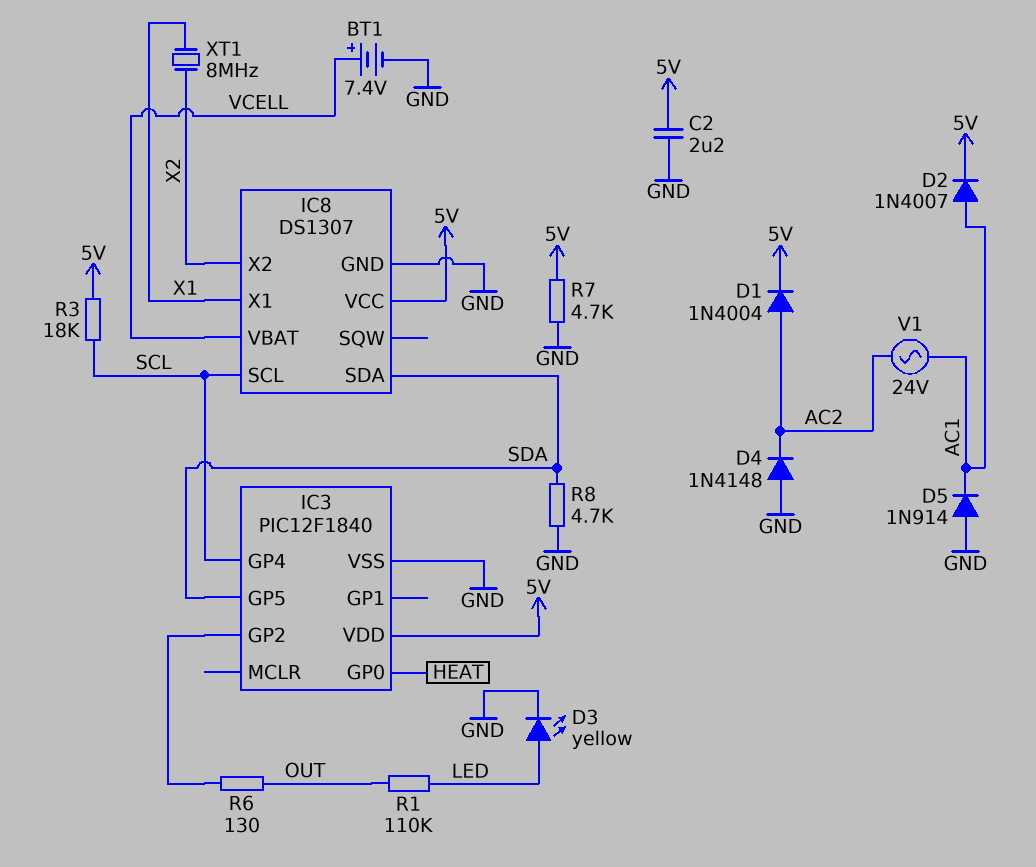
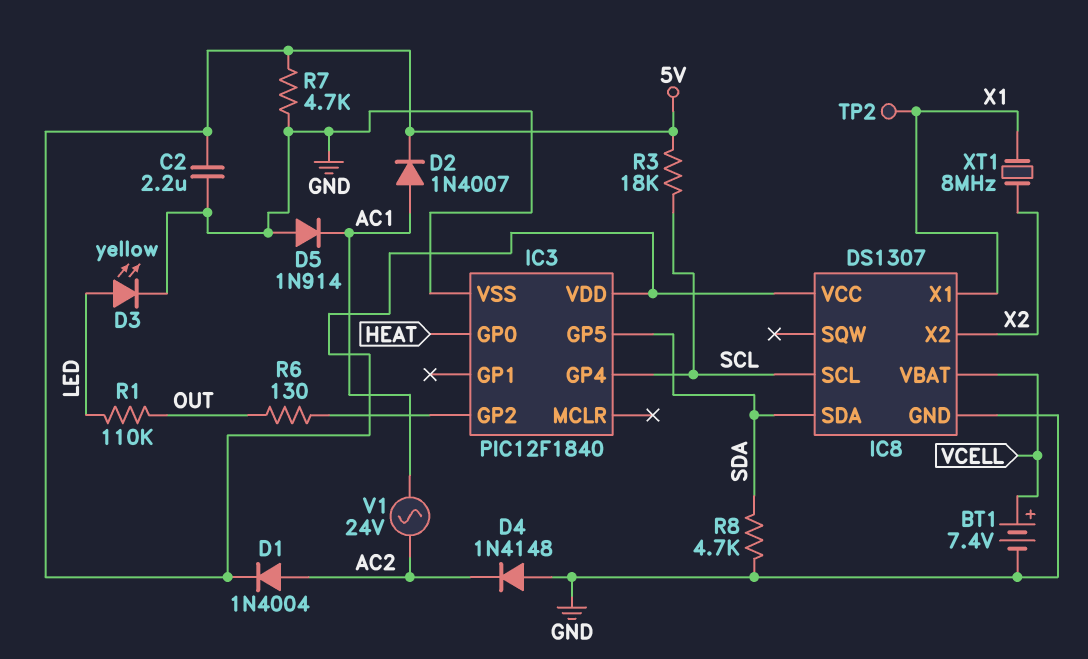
TP2: none -> test point (X1)

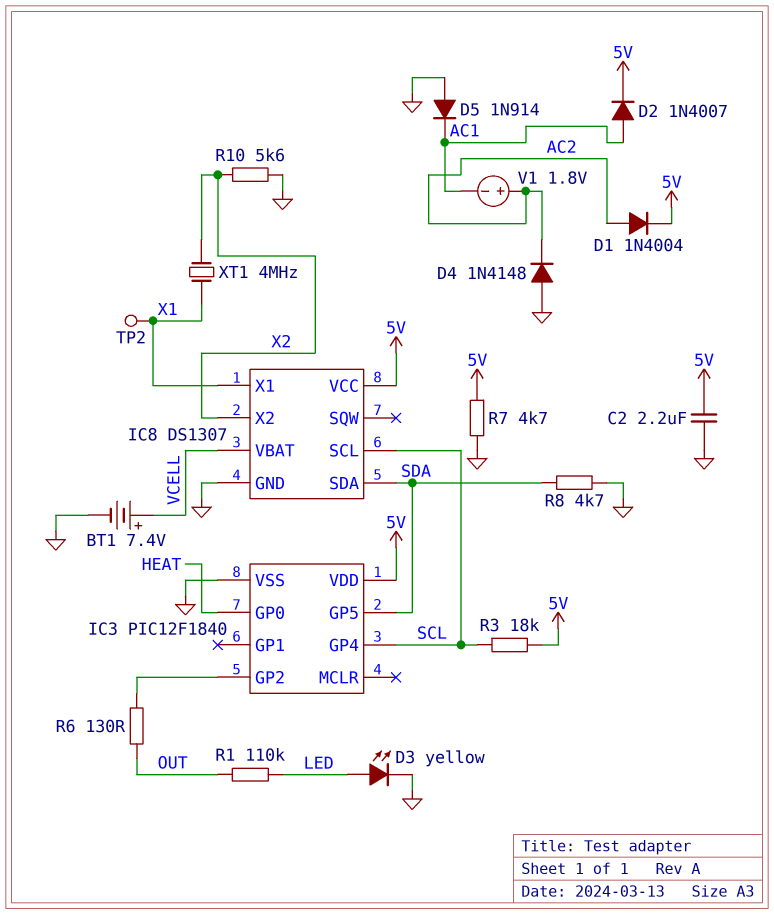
R10: none -> 5.6k (GND, X2)
V1: AC 24V (AC1, AC2) -> 1.8V (plus AC2, minus AC1)
XT1: 8MHz (X1, X2) -> 4MHz (X1, X2)

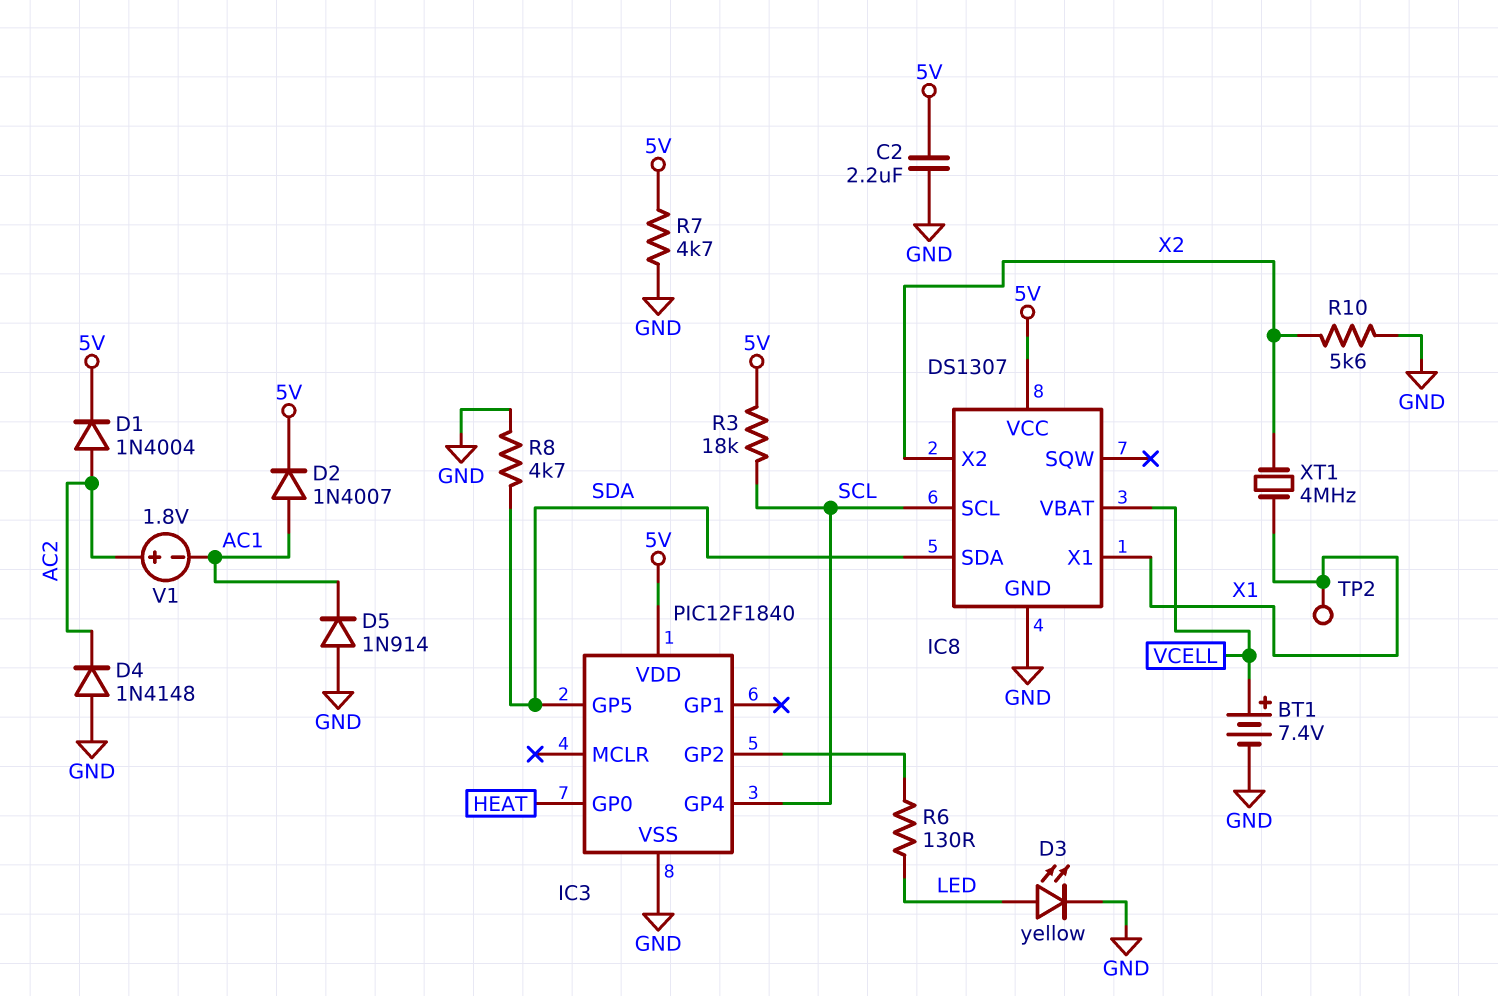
R1: 110k (LED, OUT) -> none
R6: 130 (IC3/GP2, OUT) -> 130 (IC3/GP2, LED)

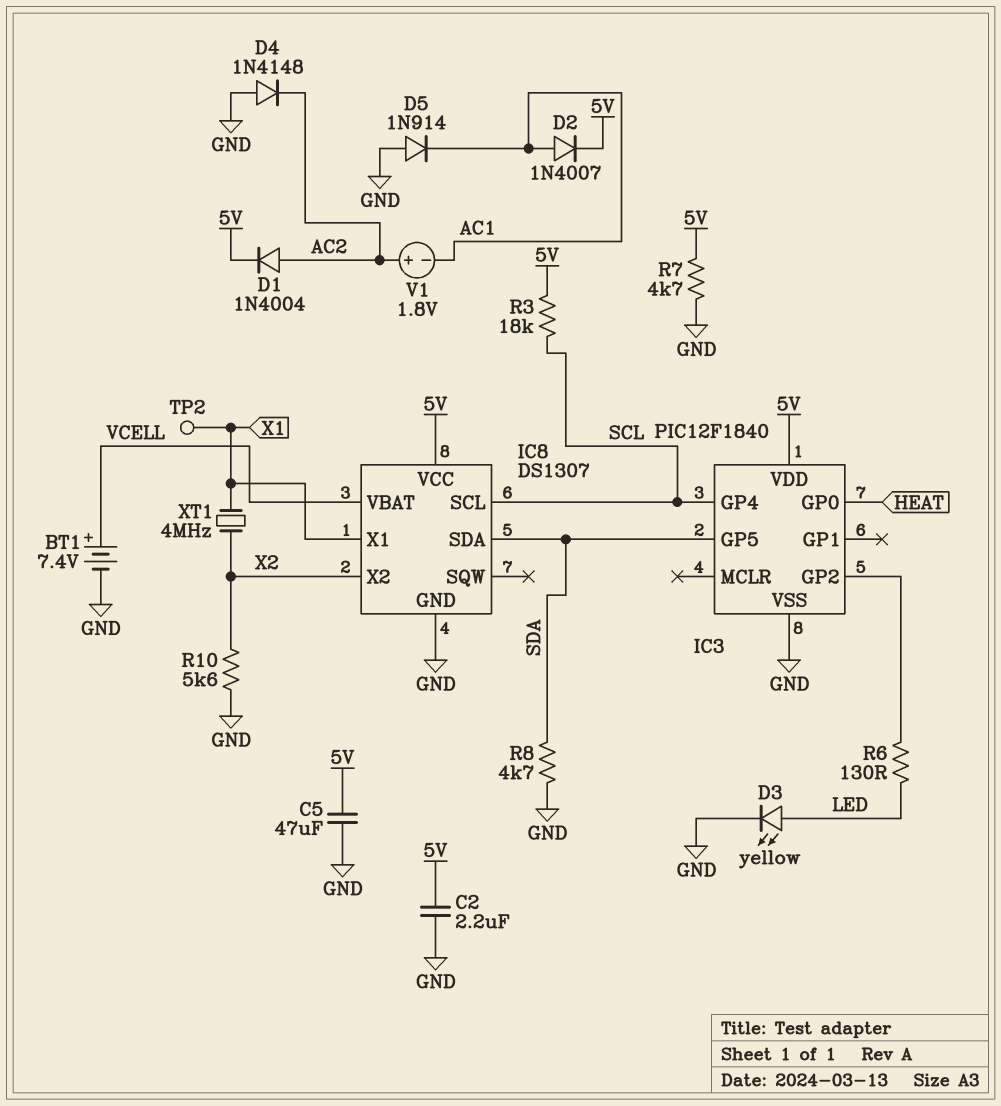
C5: none -> 47uF (5V, GND)

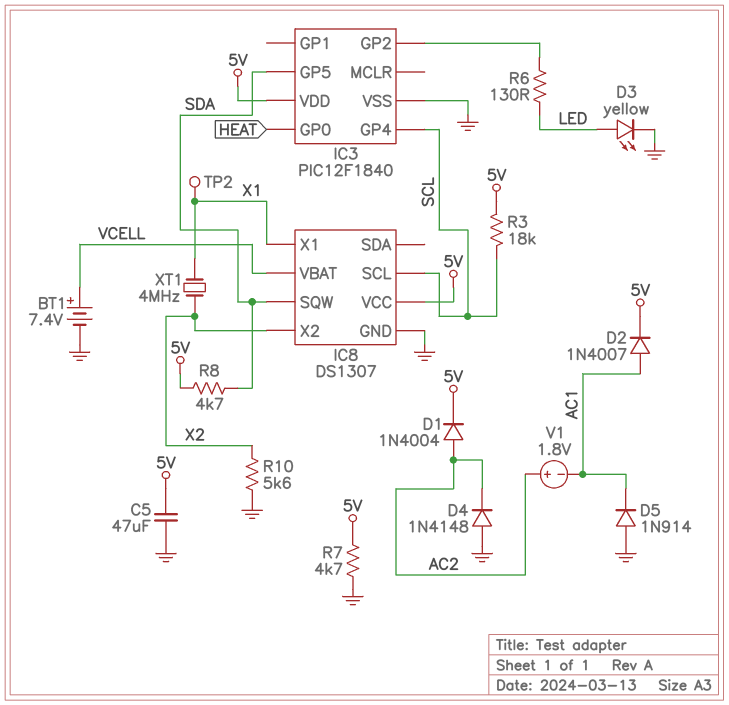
C2: 2.2uF (5V, GND) -> none
IC8 pin SDA: SDA -> none
IC8 pin SQW: none -> SDA
R8: 4.7k (GND, SDA) -> 4.7k (5V, SDA)

